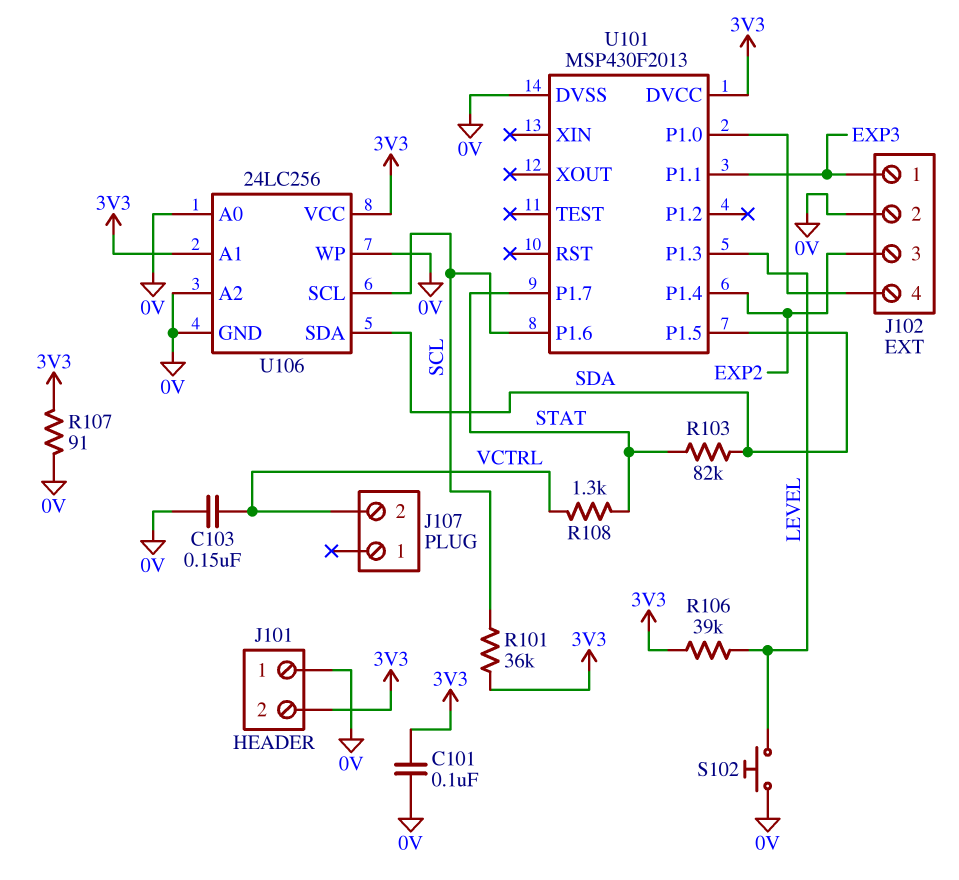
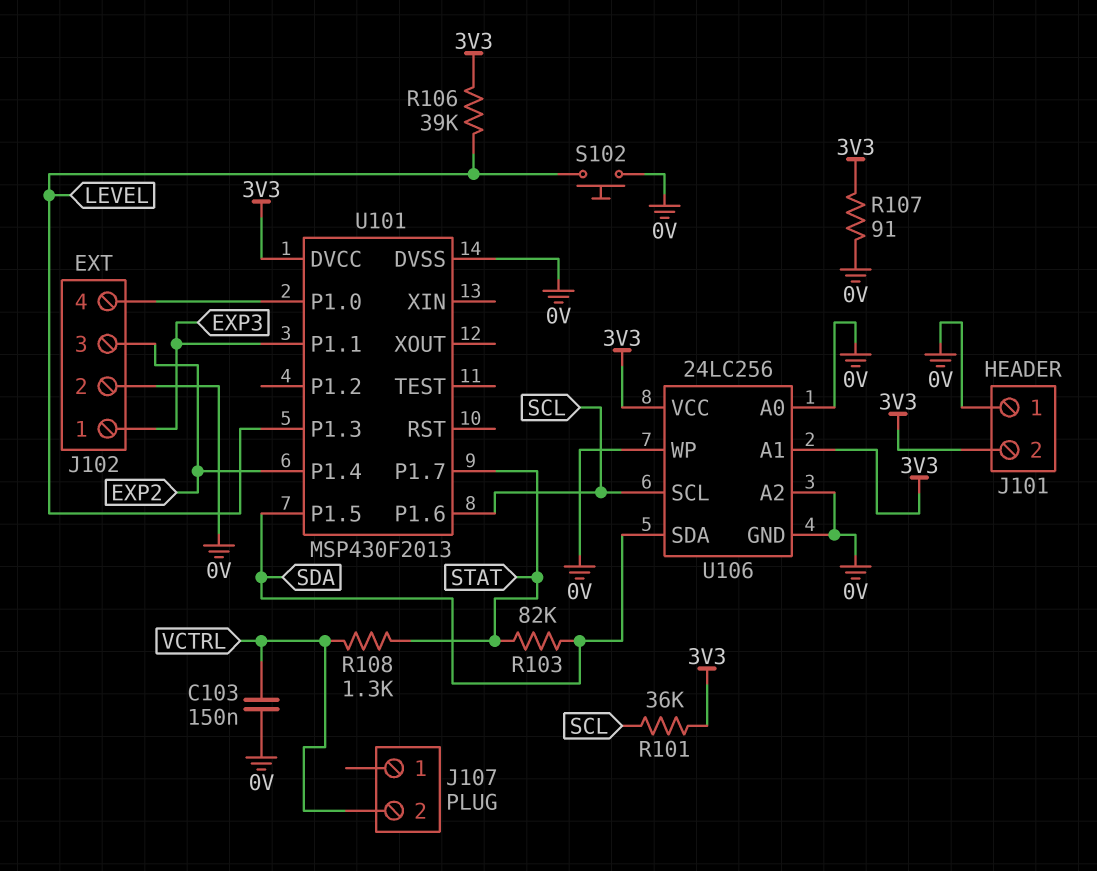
C101: 100nF (0V, 3V3) -> none

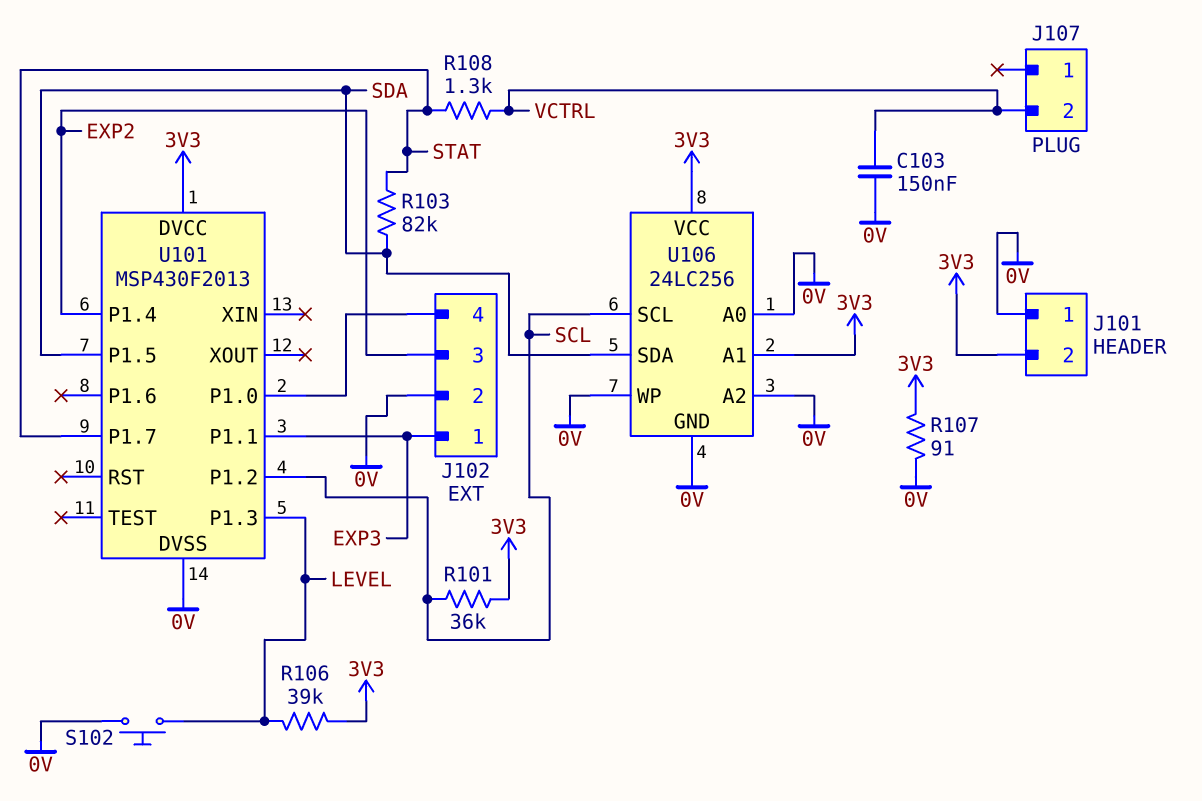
U101 pin P1.2: none -> SCL
U101 pin P1.6: SCL -> none

